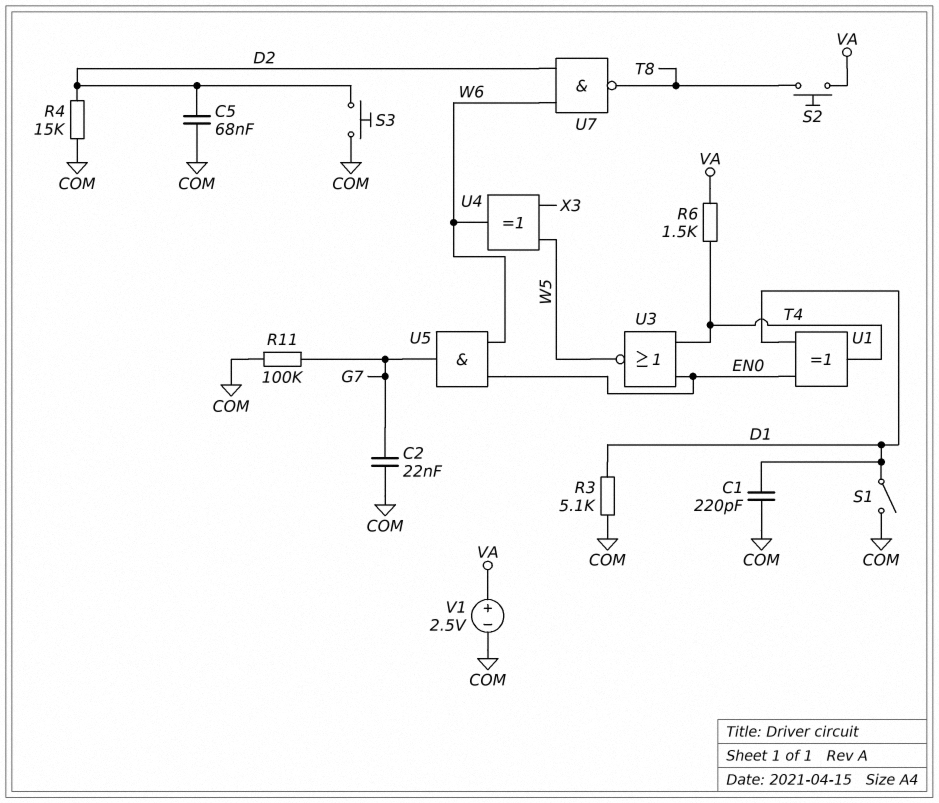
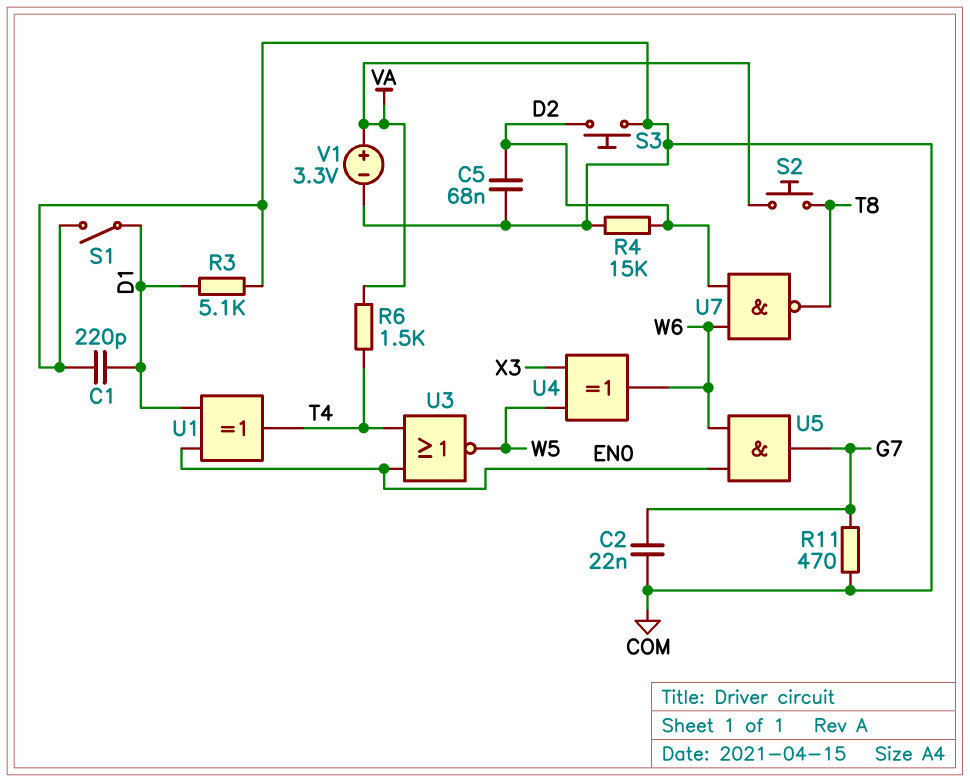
R11: 100k (COM, G7) -> 470 (COM, G7)
V1: 2.5V (plus VA, minus COM) -> 3.3V (plus VA, minus COM)

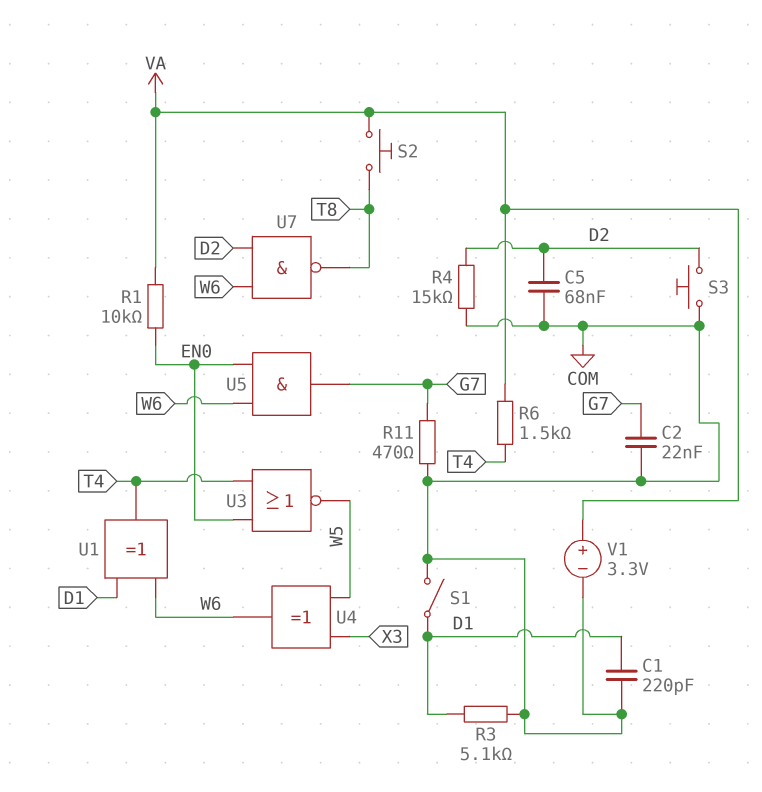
R1: none -> 10k (EN0, VA)
U1: XOR (in D1, in EN0, out T4) -> XOR (in D1, in W6, out T4)

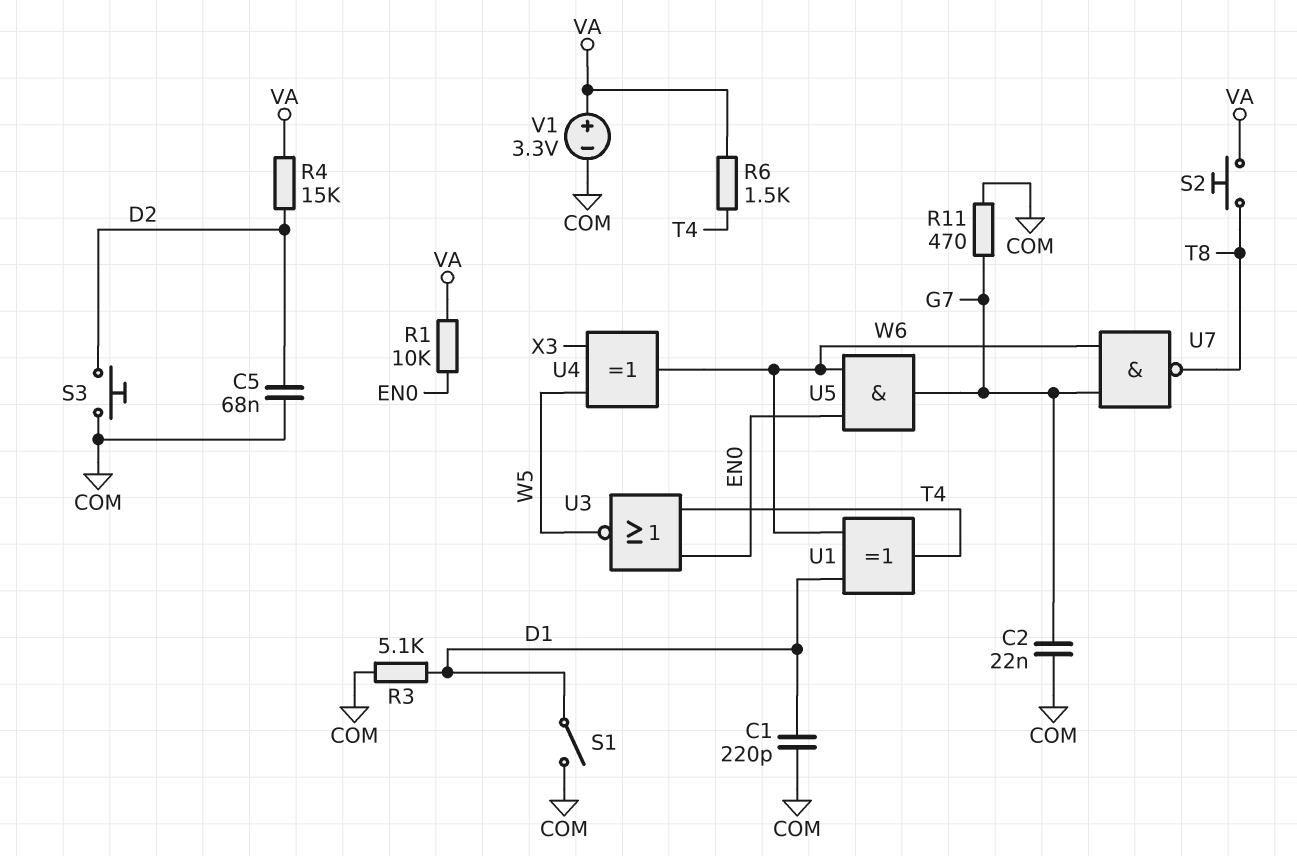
R4: 15k (COM, D2) -> 15k (D2, VA)
U7: NAND (in D2, in W6, out T8) -> NAND (in G7, in W6, out T8)

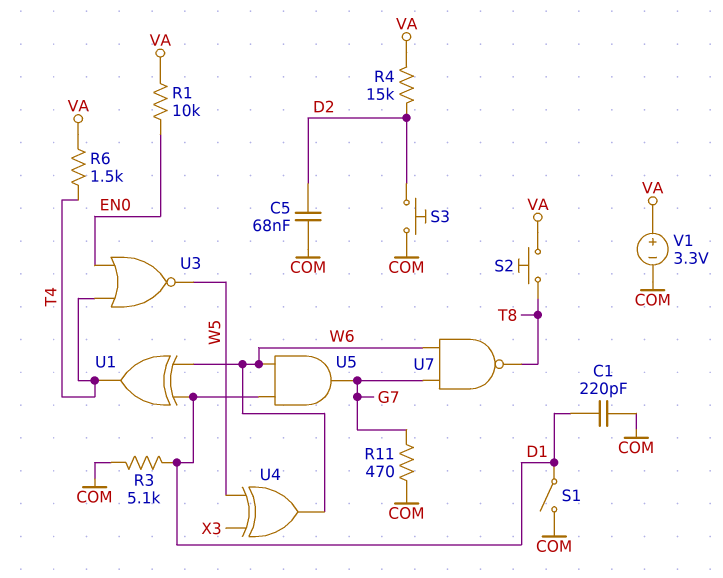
C2: 22nF (COM, G7) -> none
U5: AND (in EN0, in W6, out G7) -> AND (in D1, in W6, out G7)

